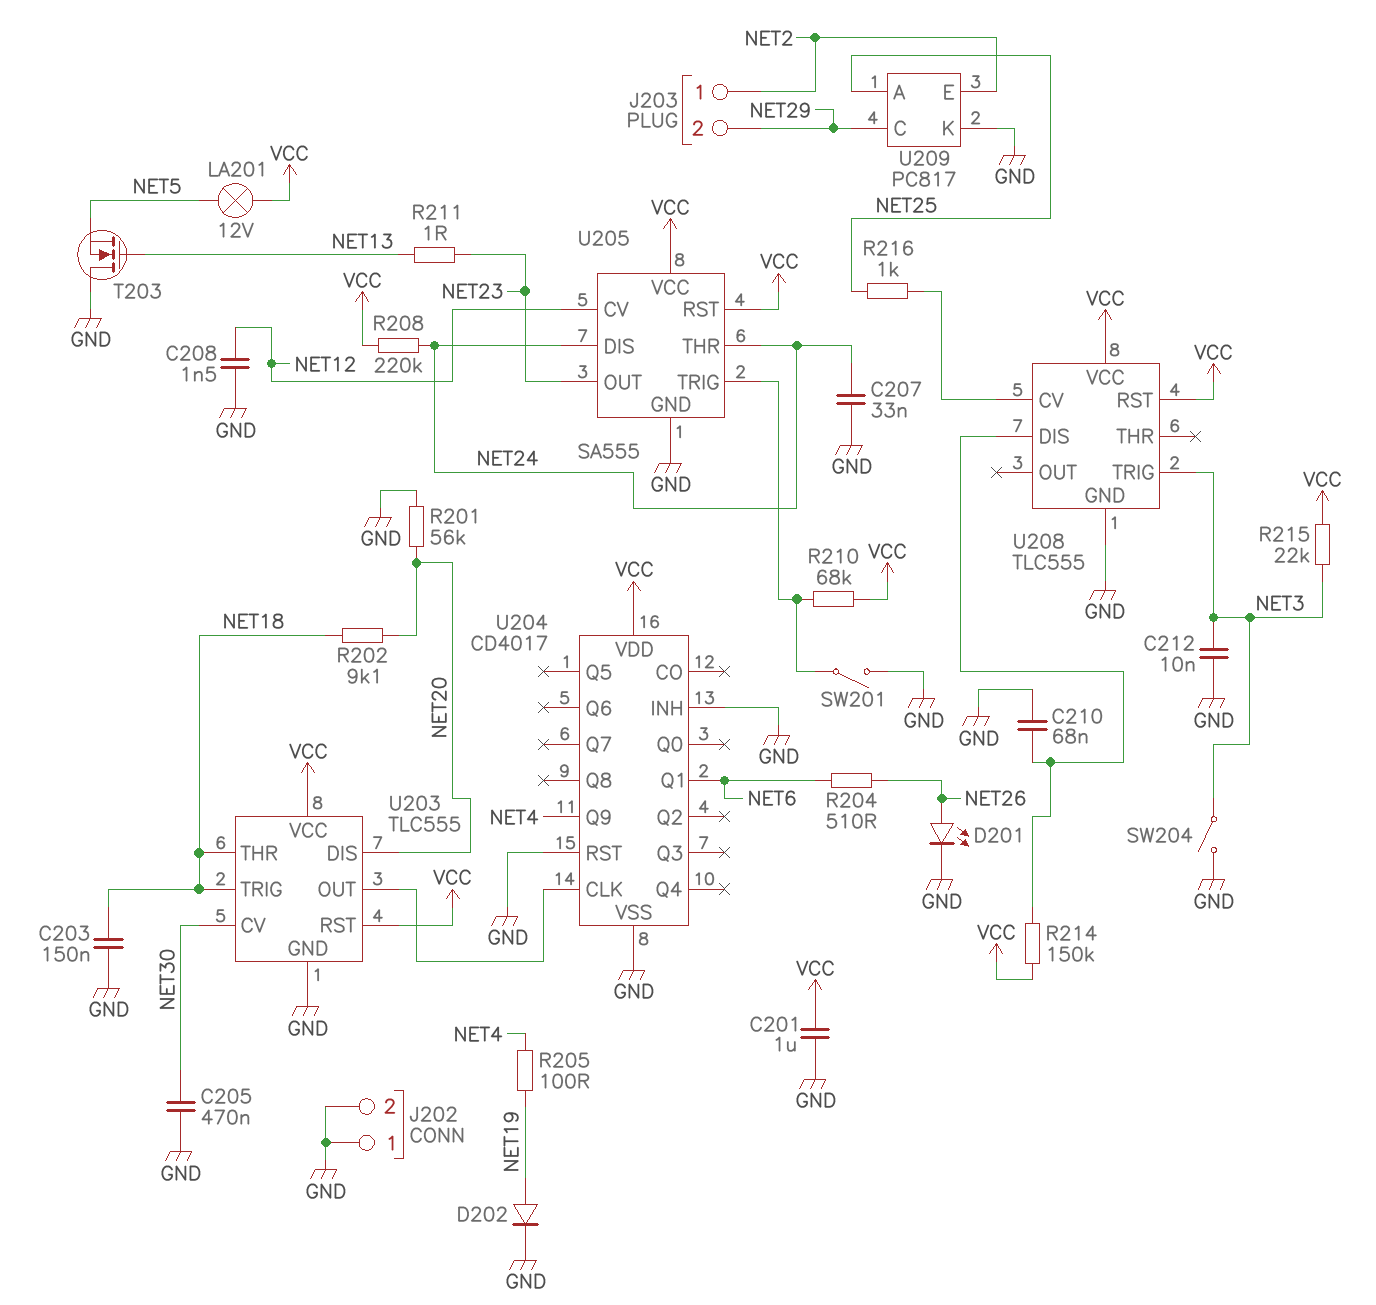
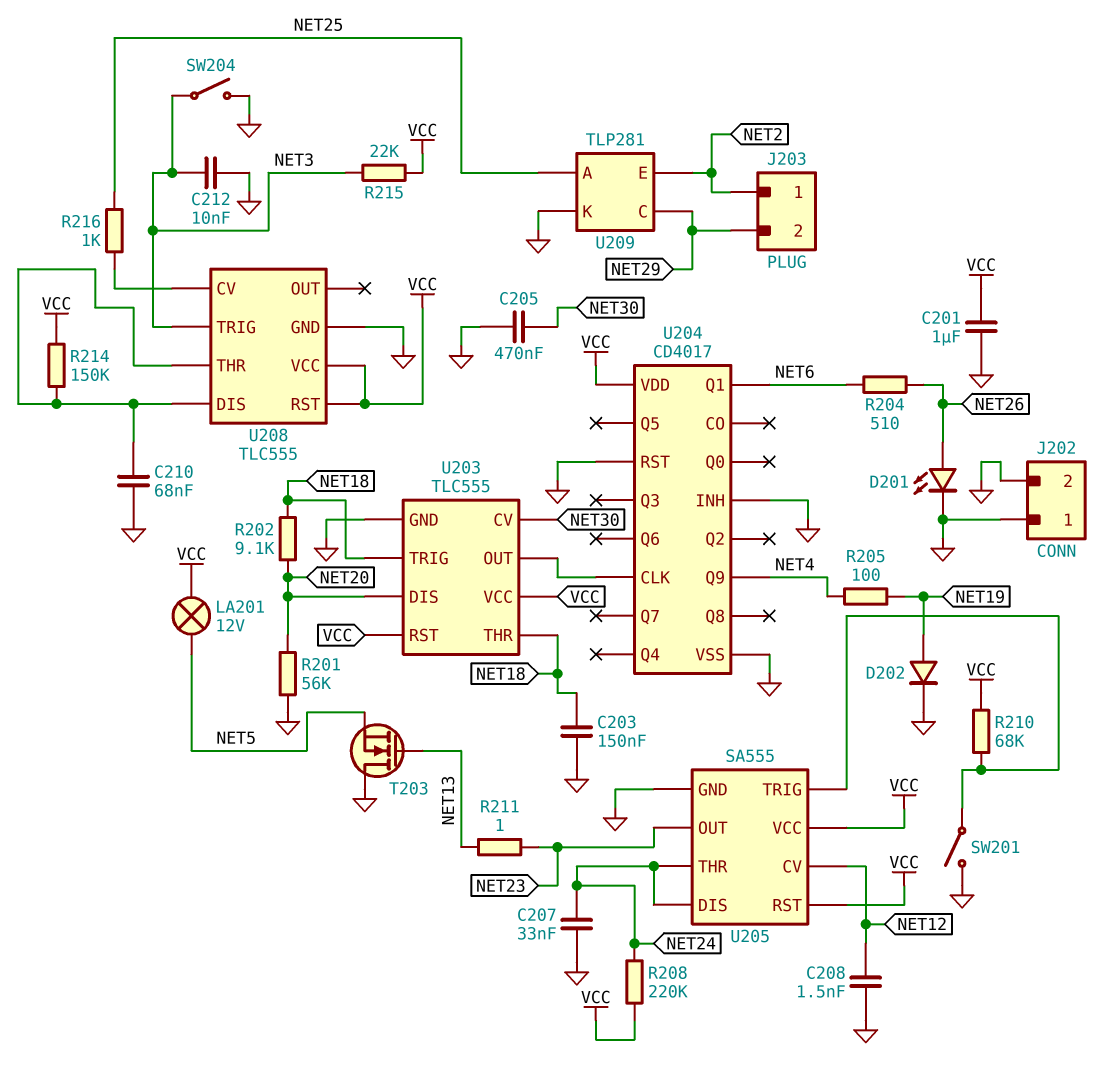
U208 pin THR: none -> U208/DIS
U209: PC817 -> TLP281

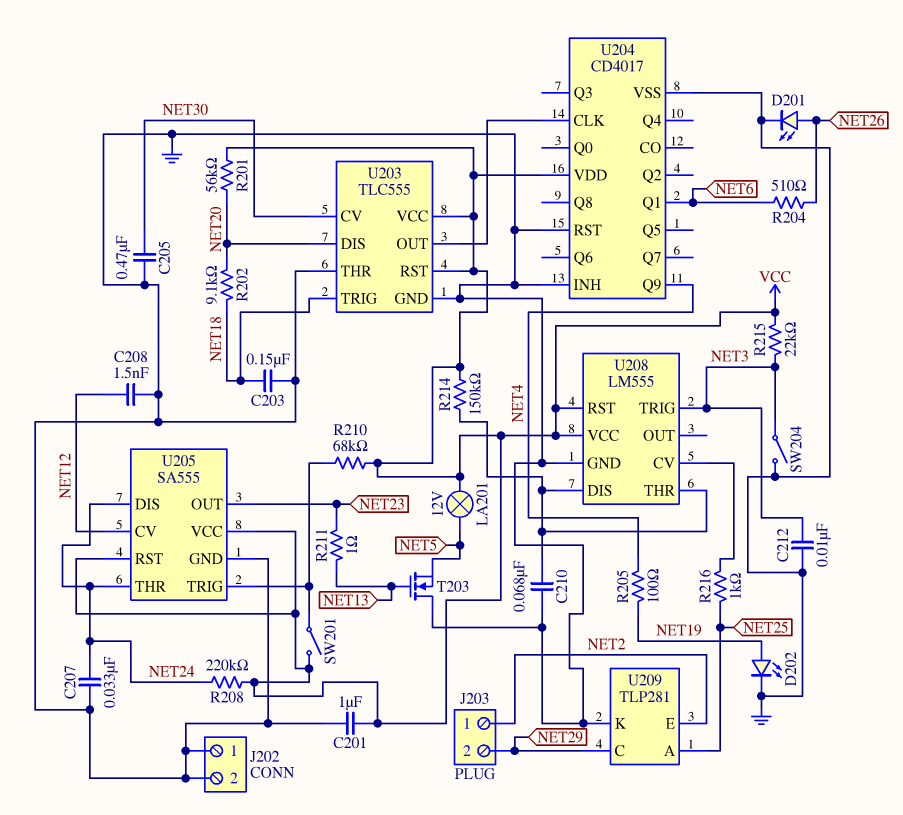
D202: diode (A NET19, K GND) -> LED (A NET19, K GND)
R201: 56k (GND, NET20) -> 56k (NET20, VCC)
SW201: switch (GND, U205/TRIG) -> switch (U205/TRIG, VCC)
U203 pin THR: NET18 -> GND
U208: TLC555 -> LM555

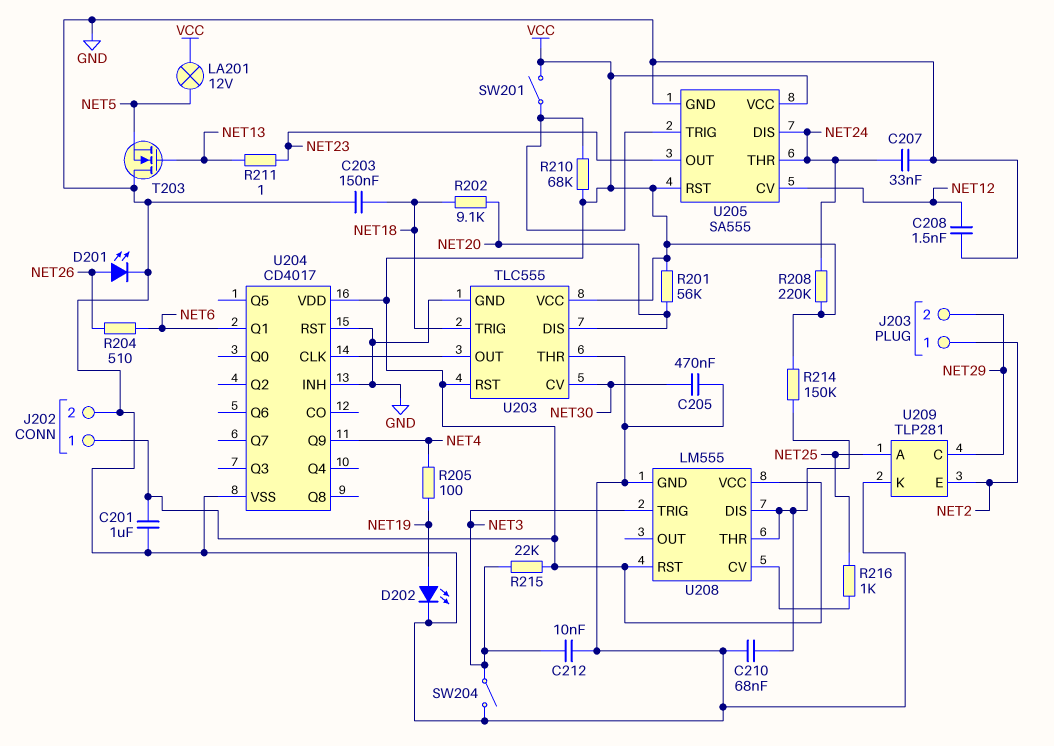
J202 pin 1: GND -> VCC

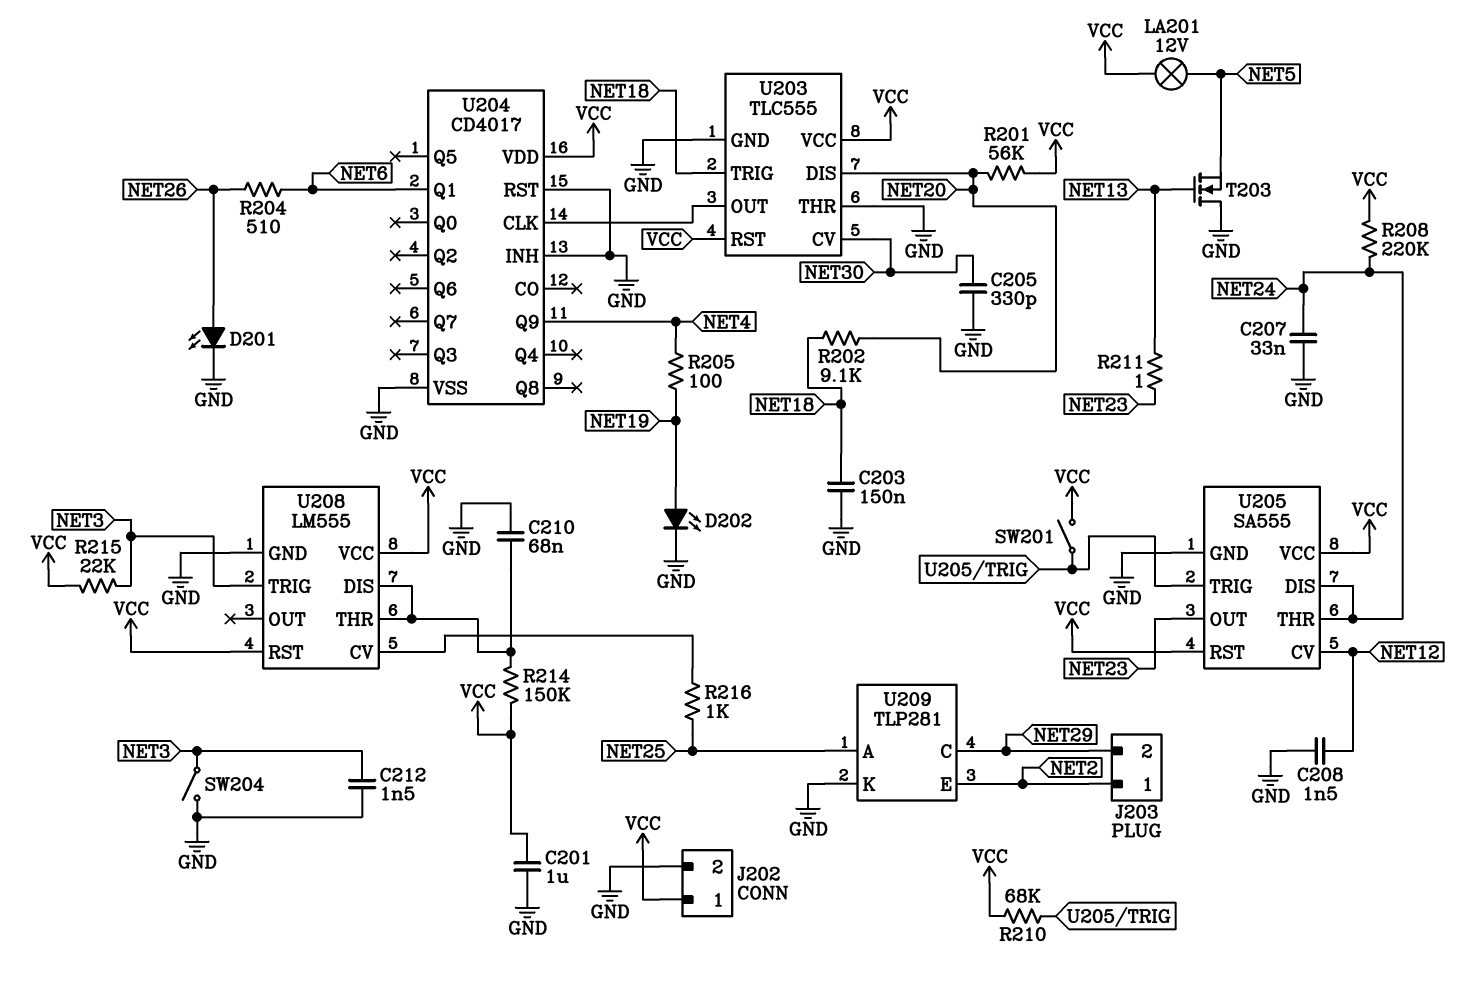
C205: 470nF (GND, NET30) -> 330pF (GND, NET30)
C212: 10nF (GND, NET3) -> 1.5nF (GND, NET3)

